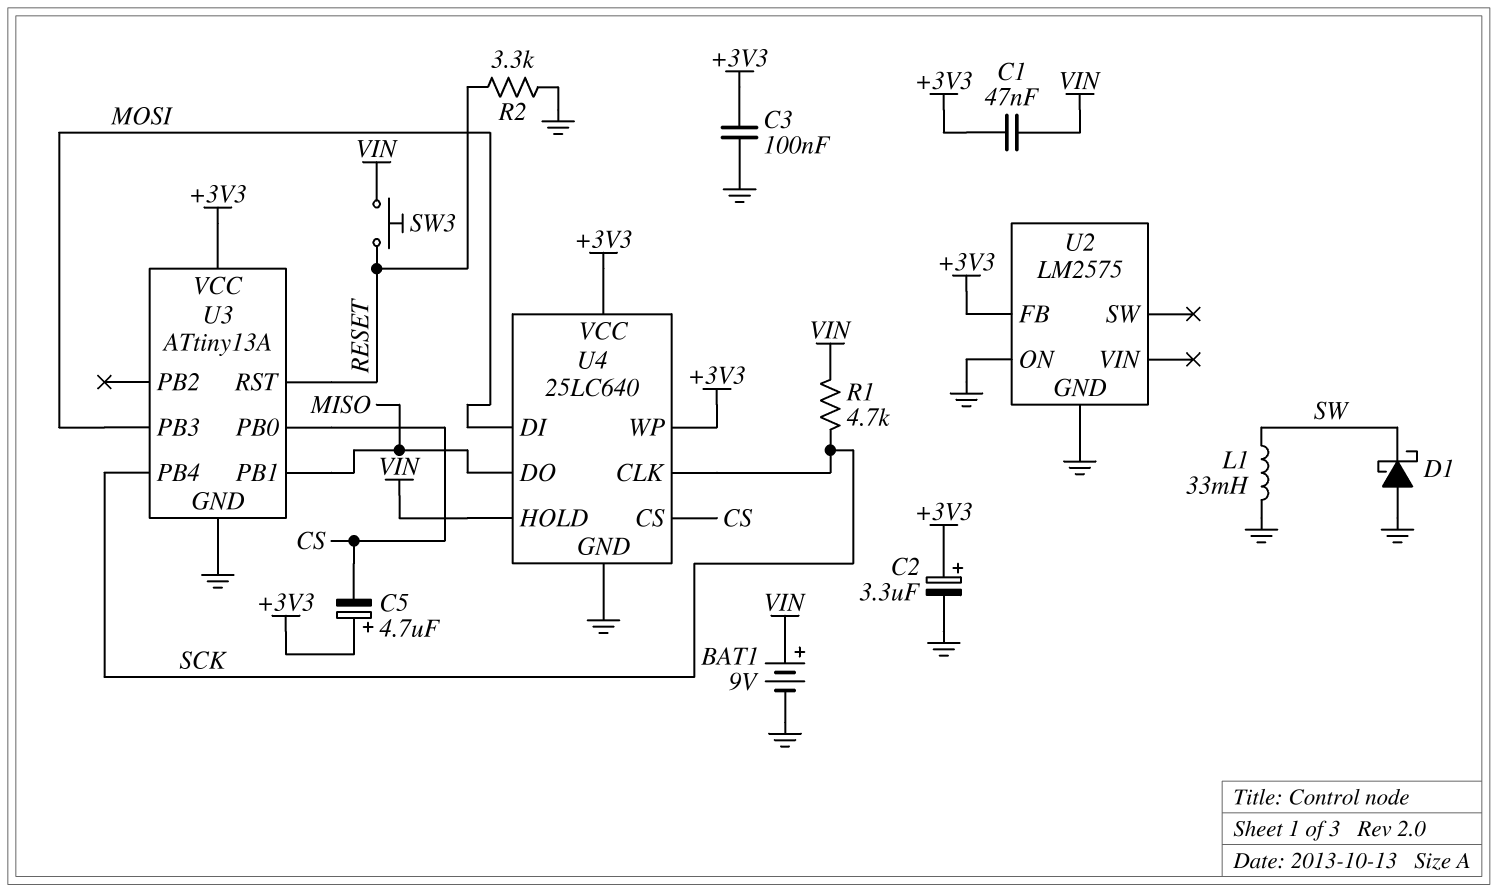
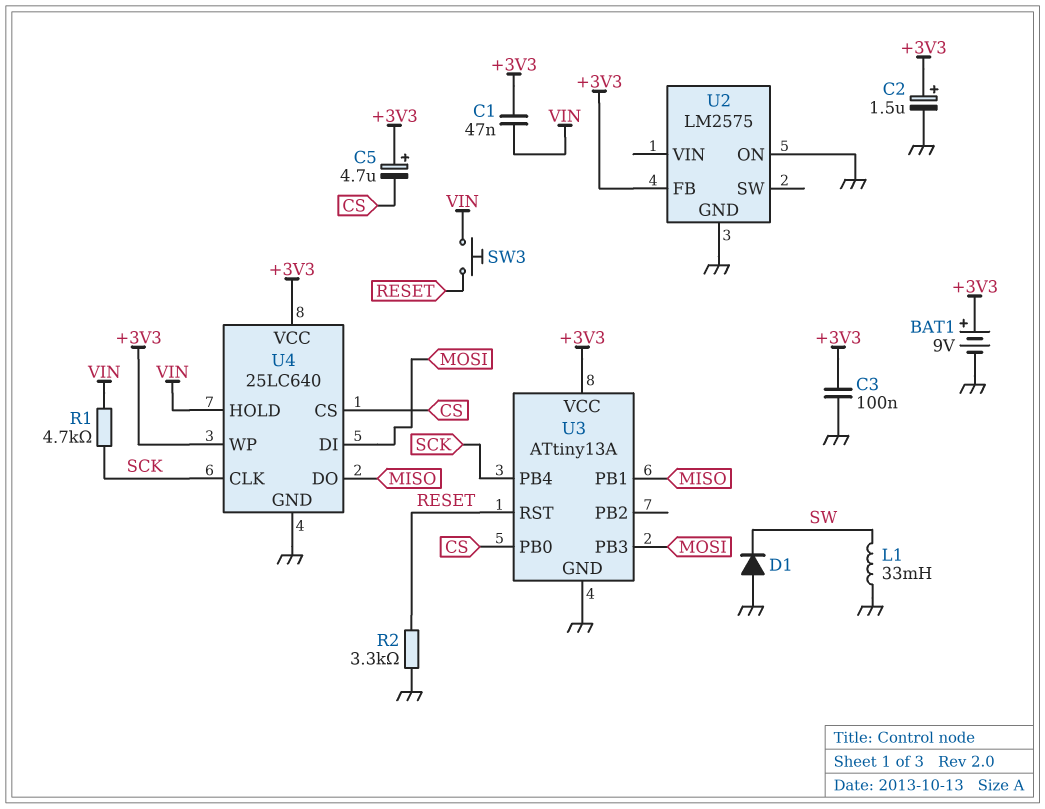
BAT1: 9V (plus VIN, minus GND) -> 9V (plus +3V3, minus GND)
C2: 3.3uF (plus +3V3, minus GND) -> 1.5uF (plus +3V3, minus GND)
D1: schottky (A GND, K SW) -> diode (A GND, K SW)

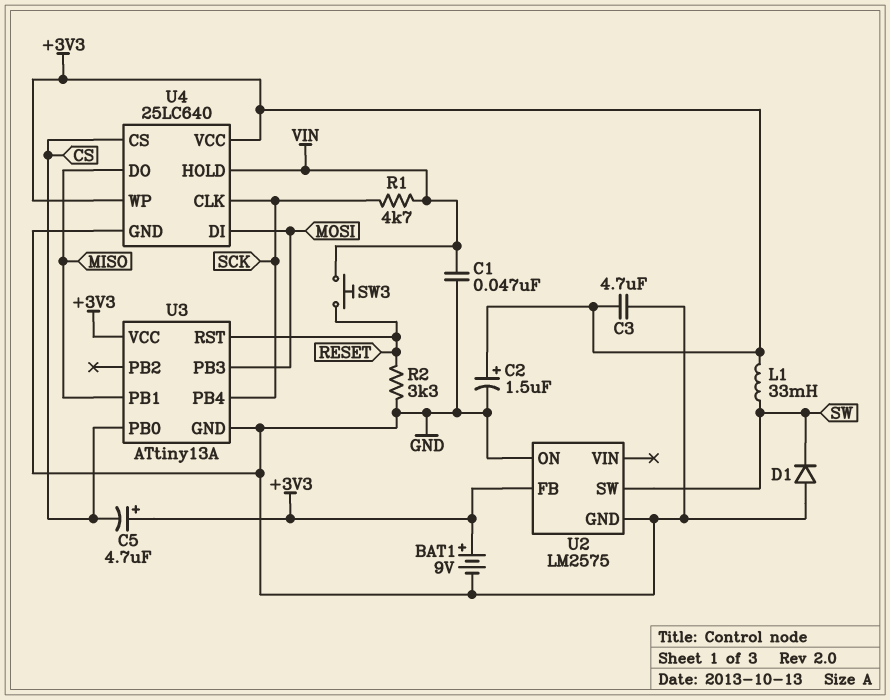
C1: 47nF (+3V3, VIN) -> 47nF (GND, VIN)
C3: 100nF (+3V3, GND) -> 4.7uF (+3V3, GND)
L1: 33mH (GND, SW) -> 33mH (+3V3, SW)
U2 pin SW: none -> SW

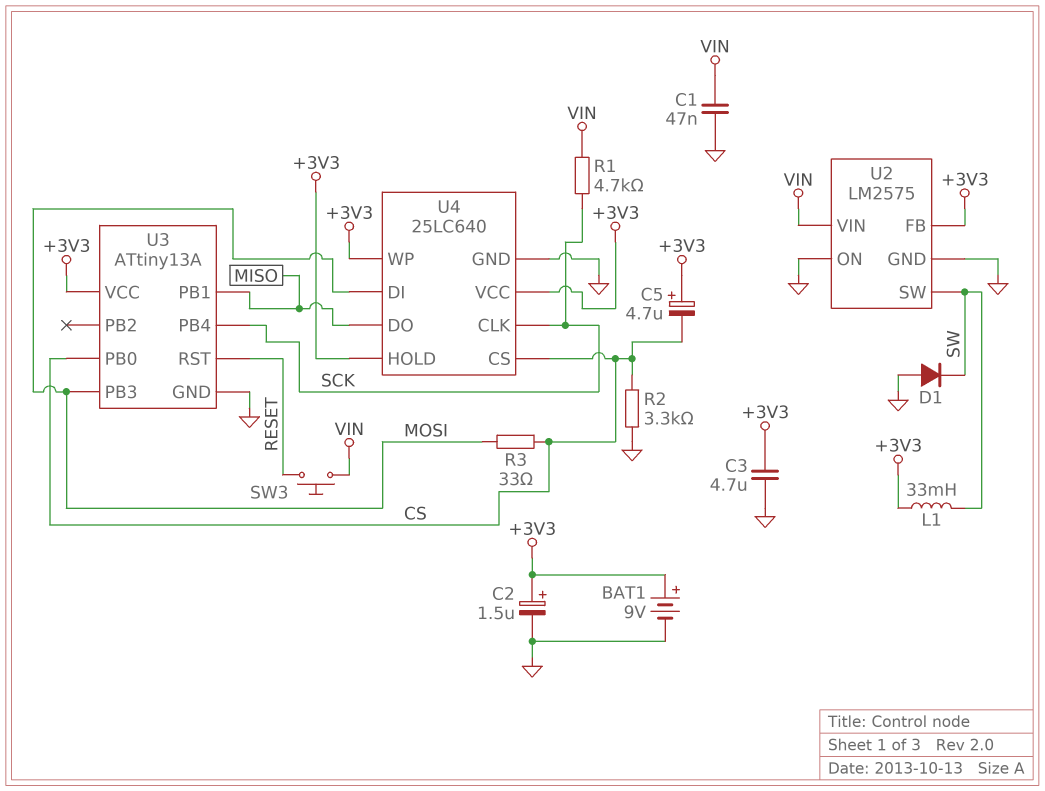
R2: 3.3k (GND, RESET) -> 3.3k (CS, GND)
R3: none -> 33 (CS, MOSI)
U2 pin VIN: none -> VIN
U4 pin HOLD: VIN -> +3V3

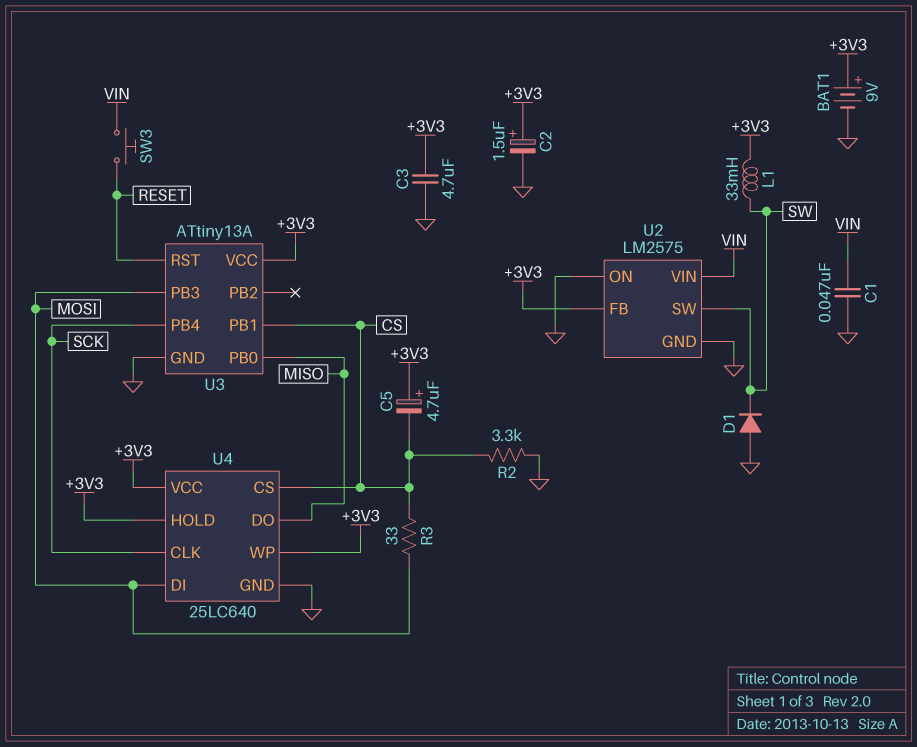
R1: 4.7k (SCK, VIN) -> none
U3 pin PB0: CS -> MISO
U3 pin PB1: MISO -> CS

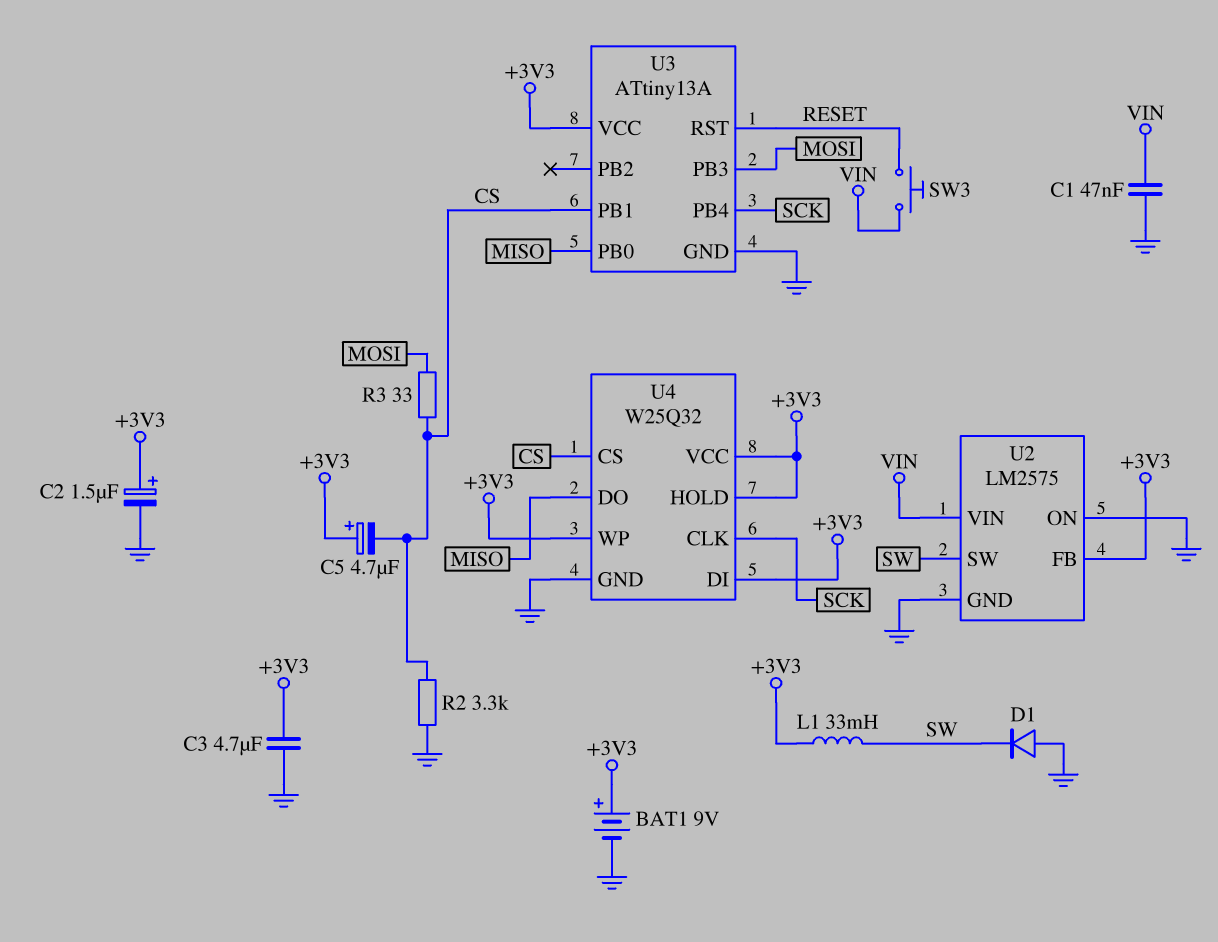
U4: 25LC640 -> W25Q32
U4 pin DI: MOSI -> +3V3

